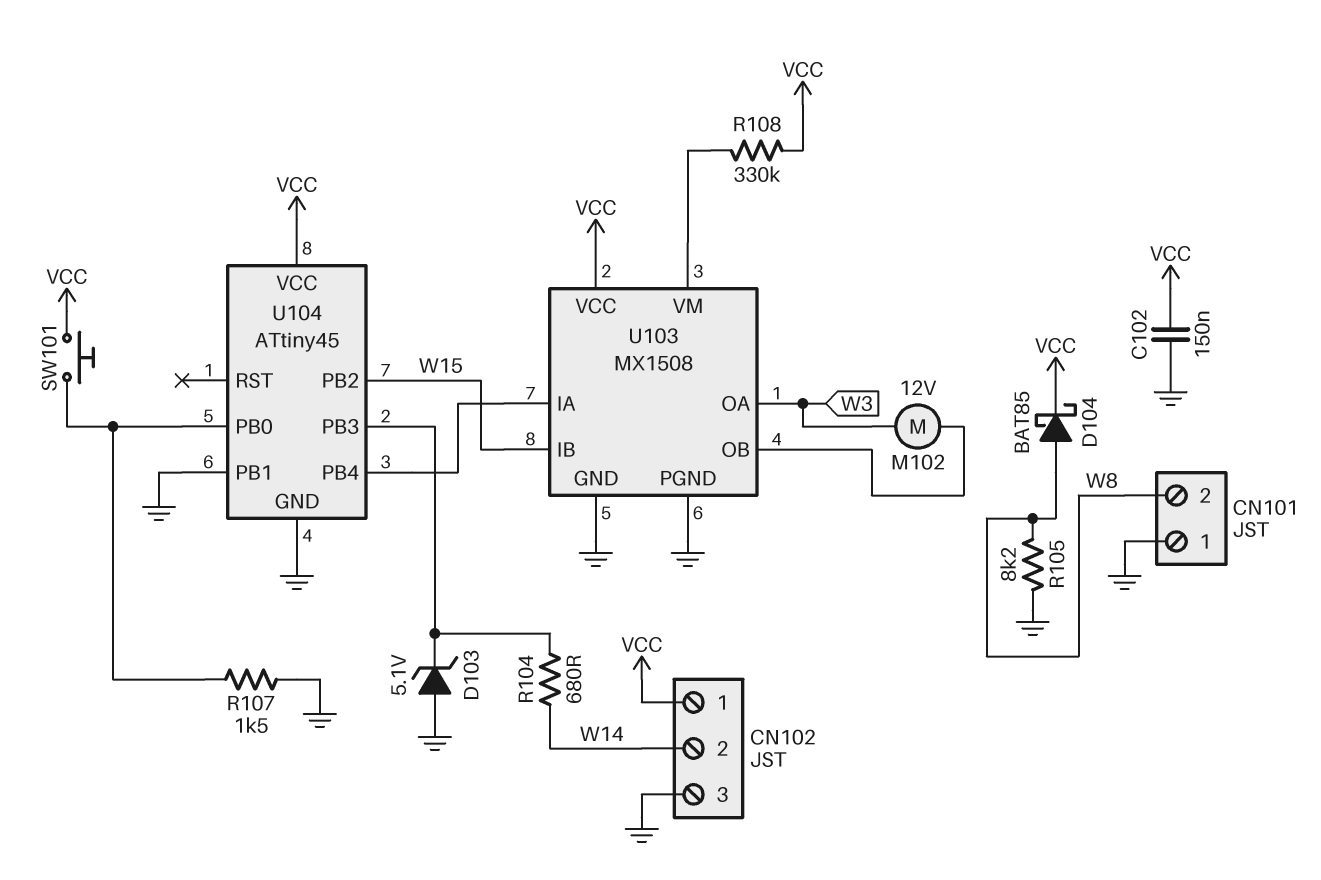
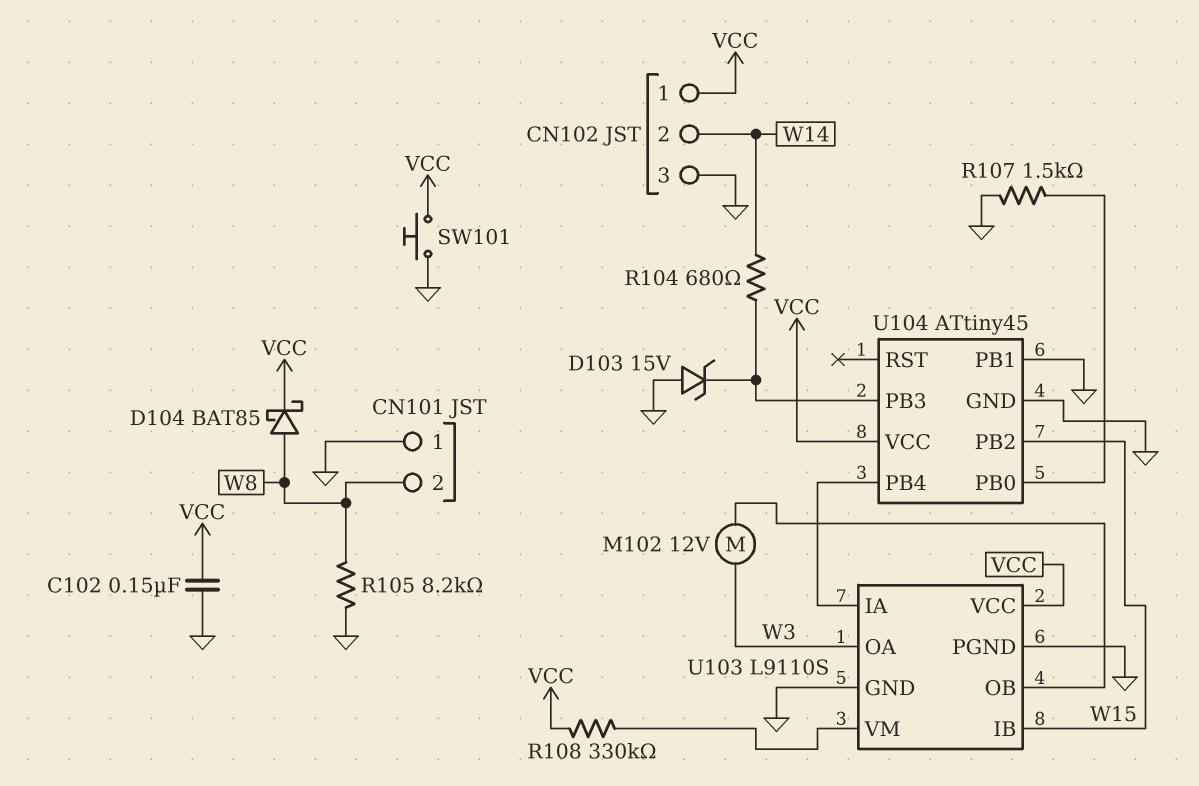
D103: zener 5.1V (A GND, K U104/PB3) -> zener 15V (A GND, K U104/PB3)
SW101: button (U104/PB0, VCC) -> button (GND, VCC)
U103: MX1508 -> L9110S

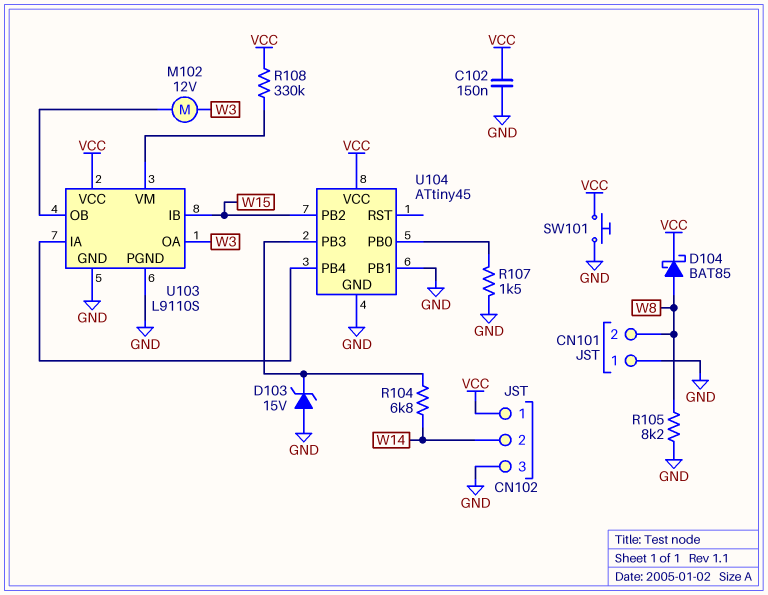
R104: 680 (U104/PB3, W14) -> 6.8k (U104/PB3, W14)

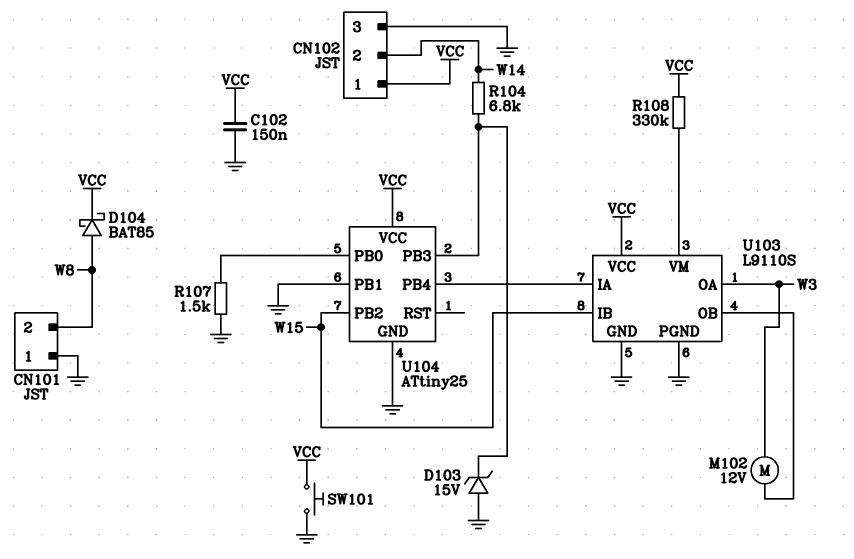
R105: 8.2k (GND, W8) -> none
U104: ATtiny45 -> ATtiny25

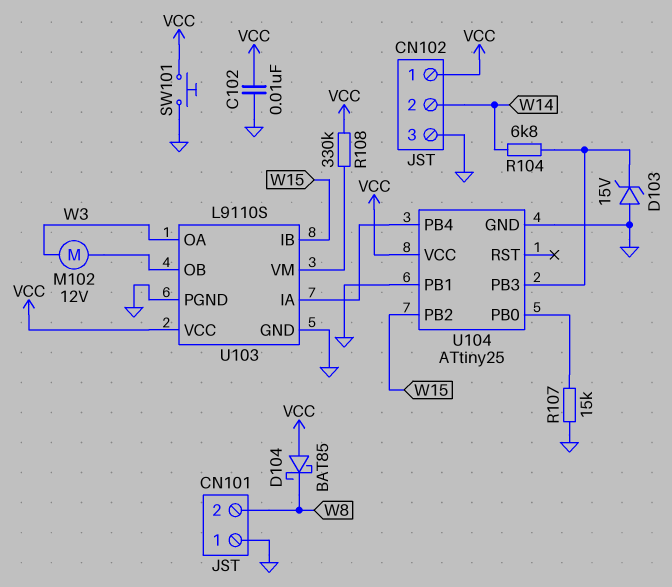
C102: 150nF (GND, VCC) -> 10nF (GND, VCC)
D104: schottky BAT85 (A W8, K VCC) -> schottky BAT85 (A VCC, K W8)
R107: 1.5k (GND, U104/PB0) -> 15k (GND, U104/PB0)

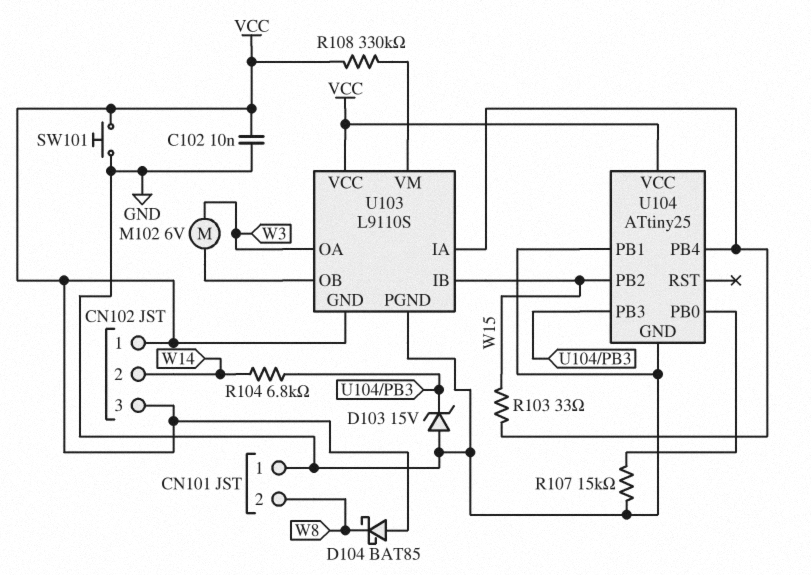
CN102 pin 3: GND -> VCC
M102: motor 12V (U103/OB, W3) -> motor 6V (U103/OB, W3)
R103: none -> 33 (U103/IA, W15)
U103 pin GND: GND -> VCC

